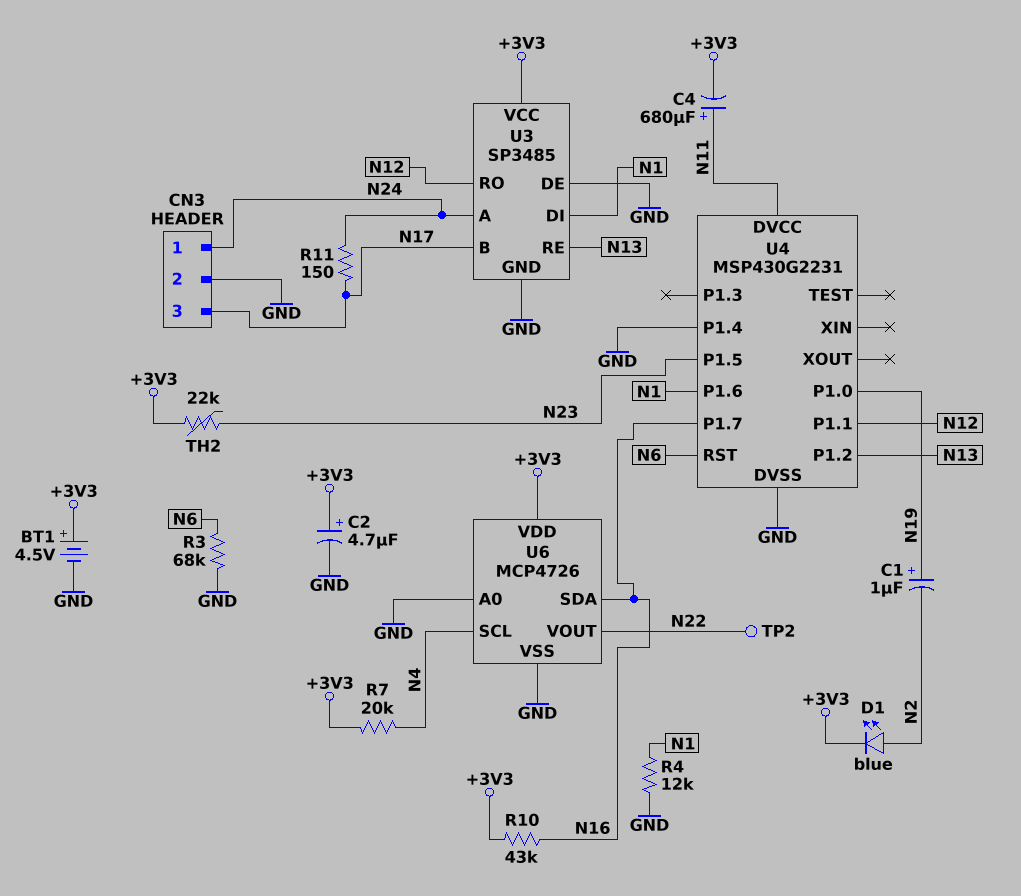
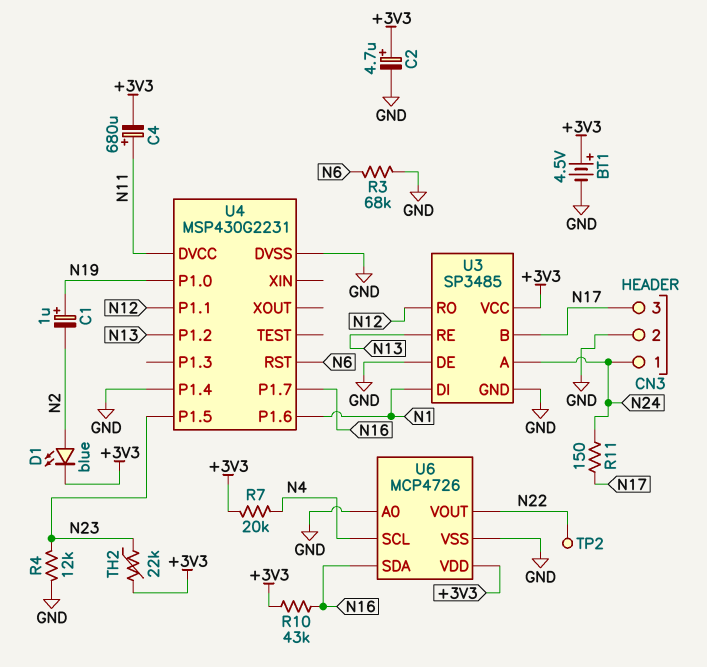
R4: 12k (GND, N1) -> 12k (GND, N23)

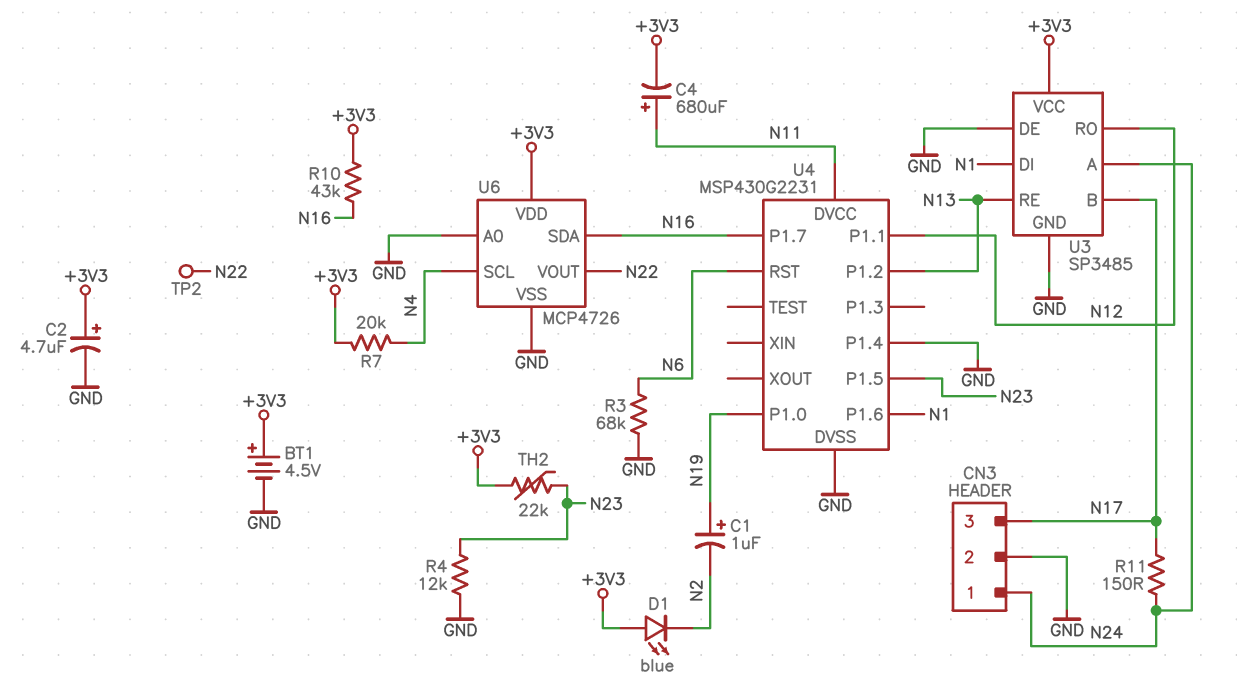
D1: LED blue (A N2, K +3V3) -> LED blue (A +3V3, K N2)

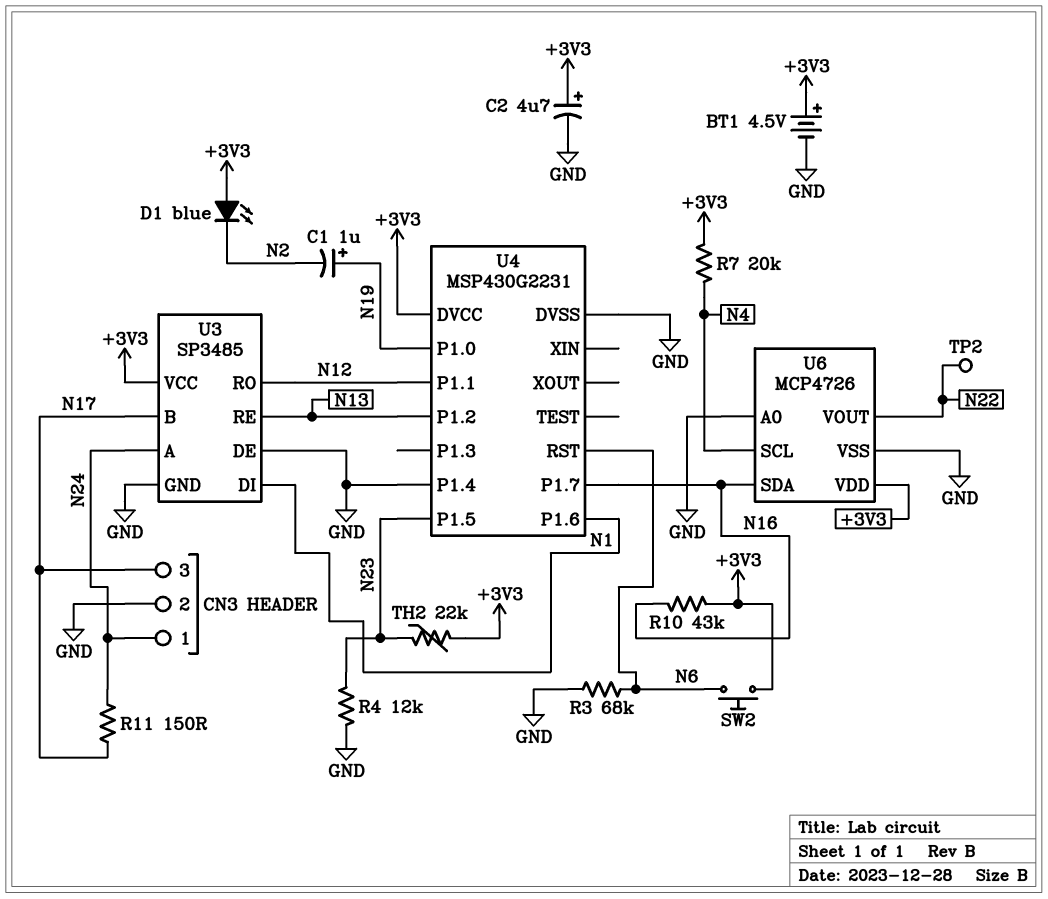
C4: 680uF (plus N11, minus +3V3) -> none
SW2: none -> button (+3V3, N6)
U4 pin DVCC: N11 -> +3V3

